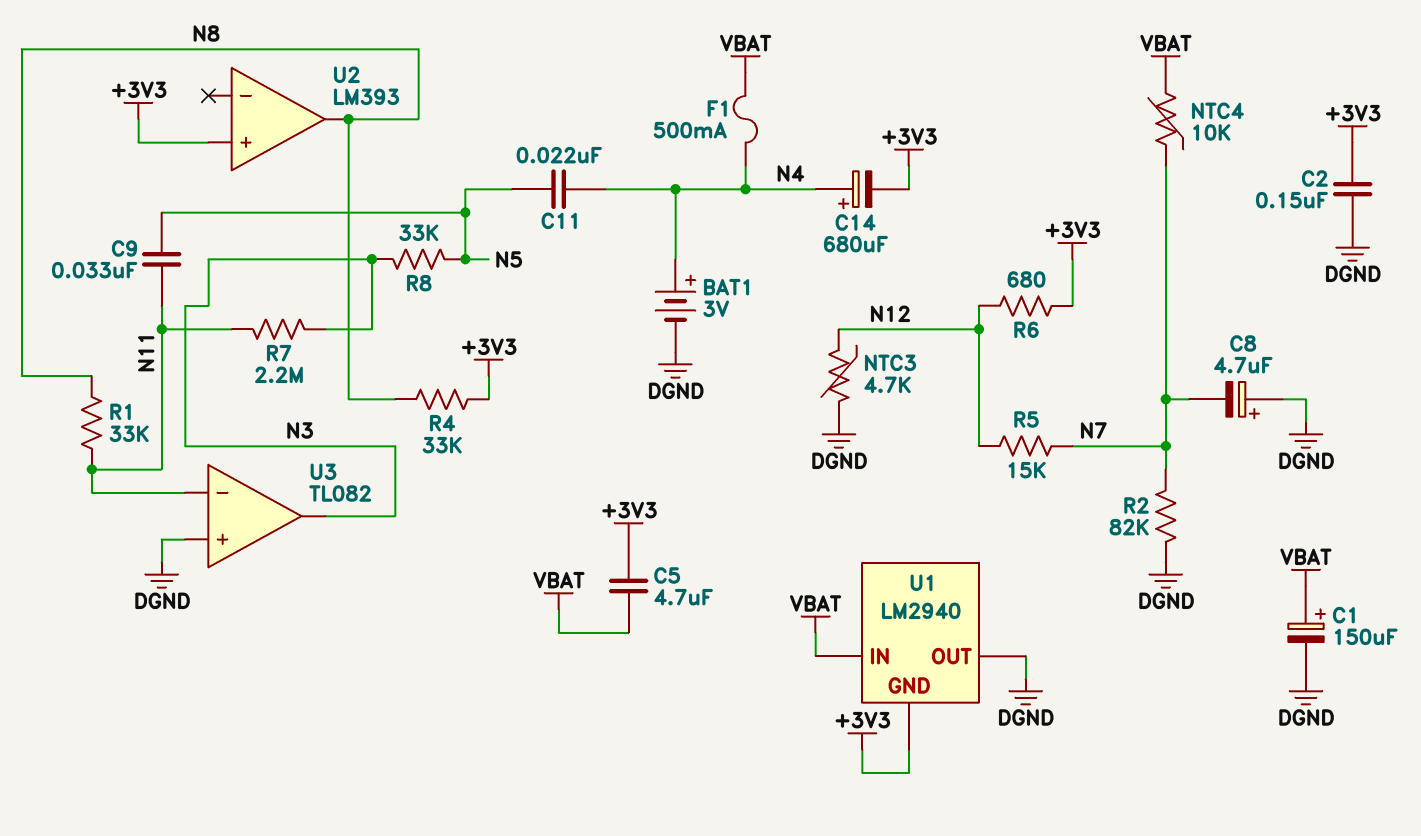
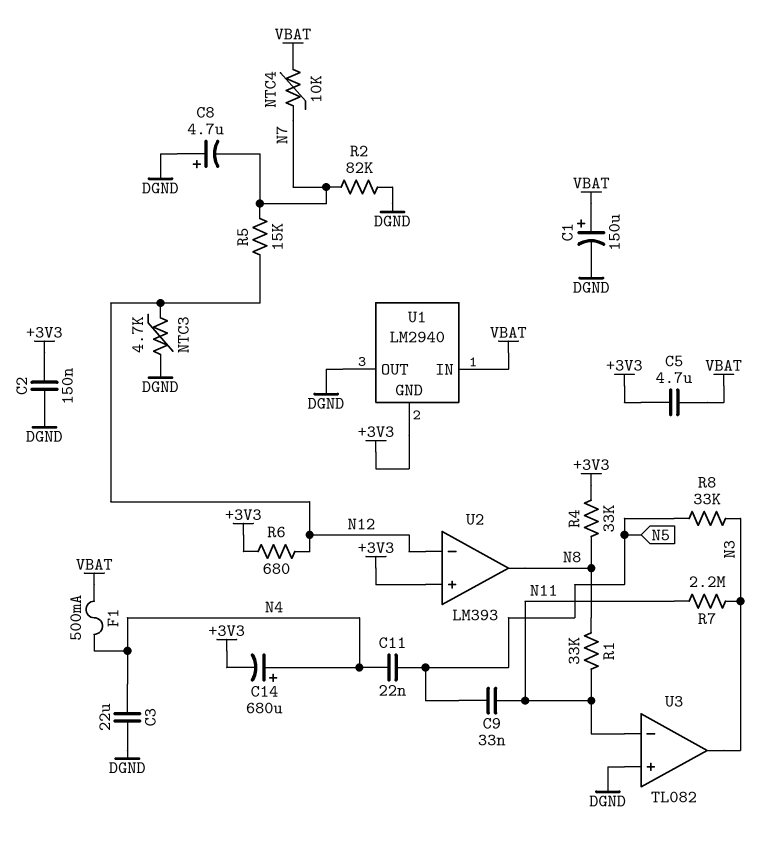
BAT1: 3V (plus N4, minus DGND) -> none
C3: none -> 22uF (DGND, N4)
U2 pin in-: none -> N12

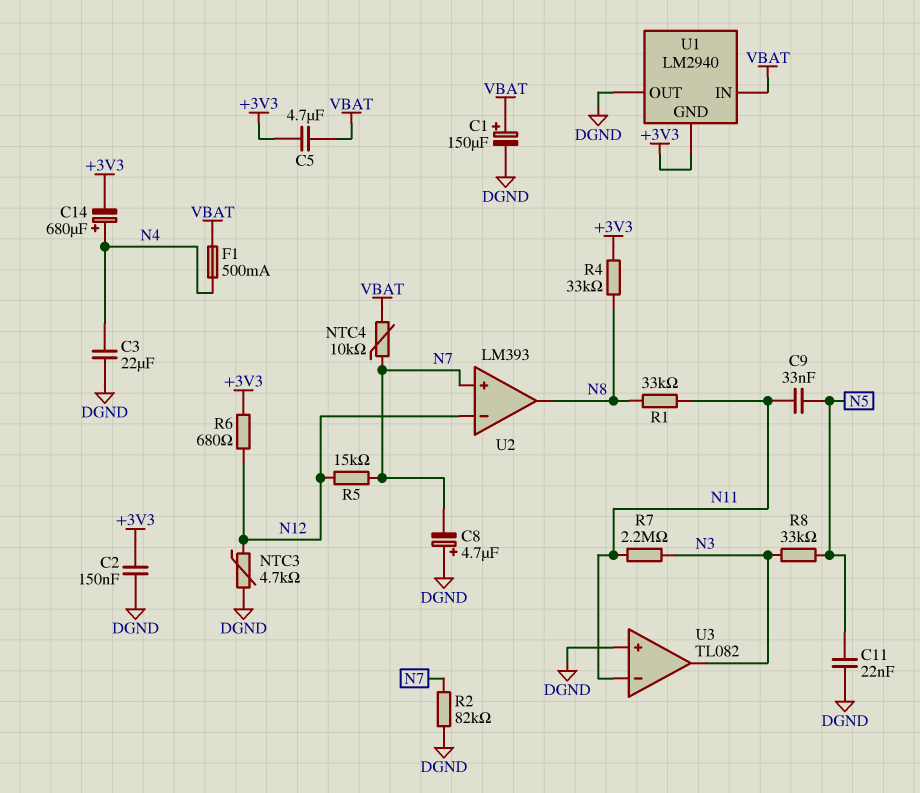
C11: 22nF (N4, N5) -> 22nF (DGND, N5)
U2 pin in+: +3V3 -> N7

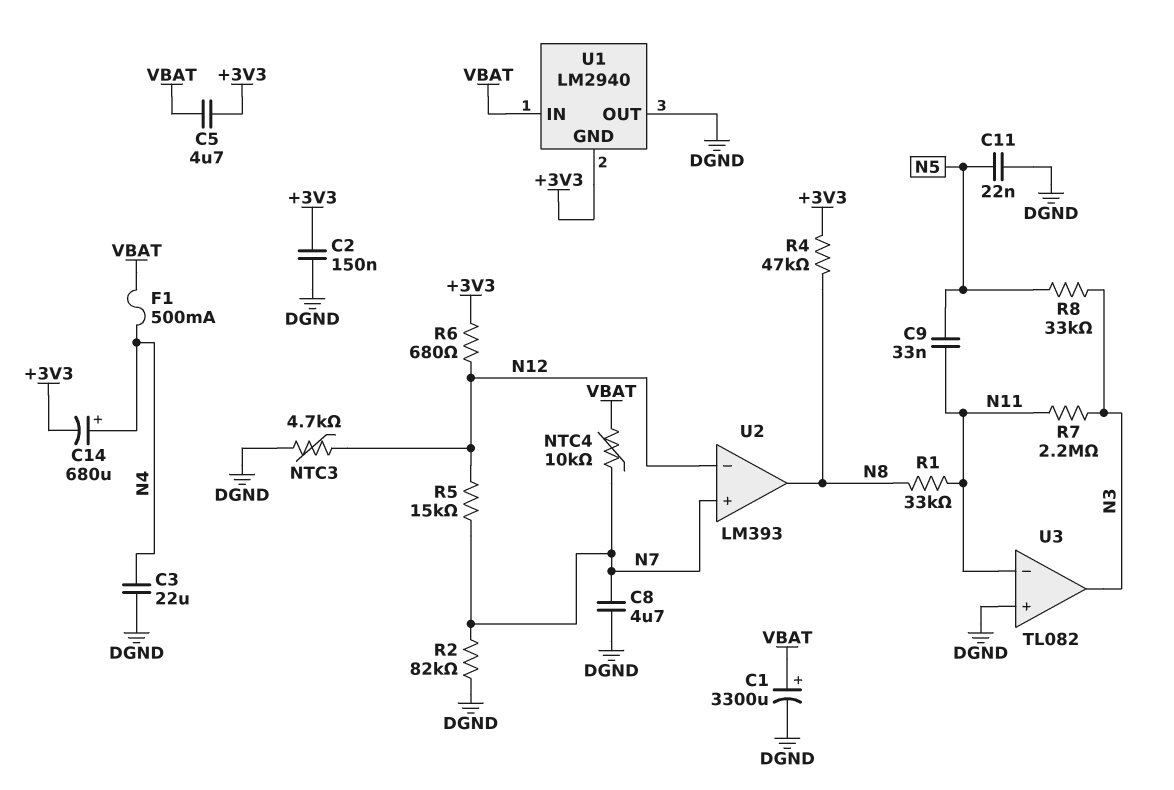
C1: 150uF (plus VBAT, minus DGND) -> 3300uF (plus VBAT, minus DGND)
C8: 4.7uF (plus DGND, minus N7) -> 4.7uF (DGND, N7)
R4: 33k (+3V3, N8) -> 47k (+3V3, N8)

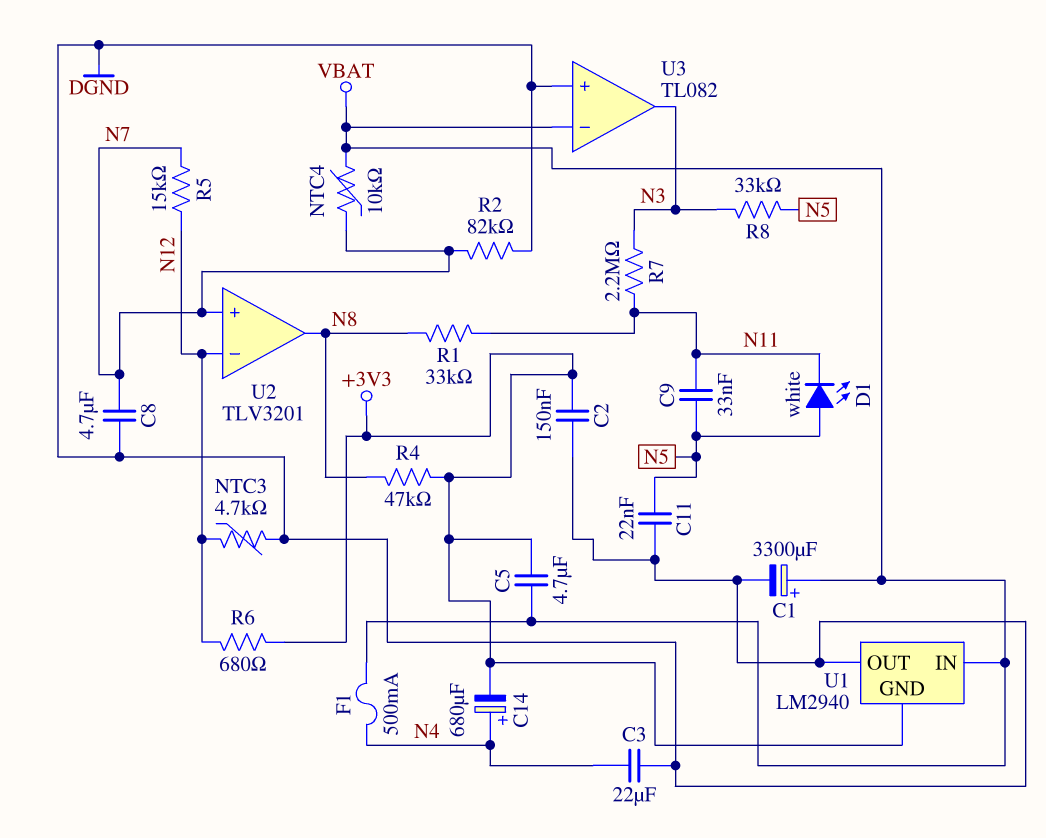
D1: none -> LED white (A N5, K N11)
U2: LM393 -> TLV3201
U3 pin in-: N11 -> VBAT

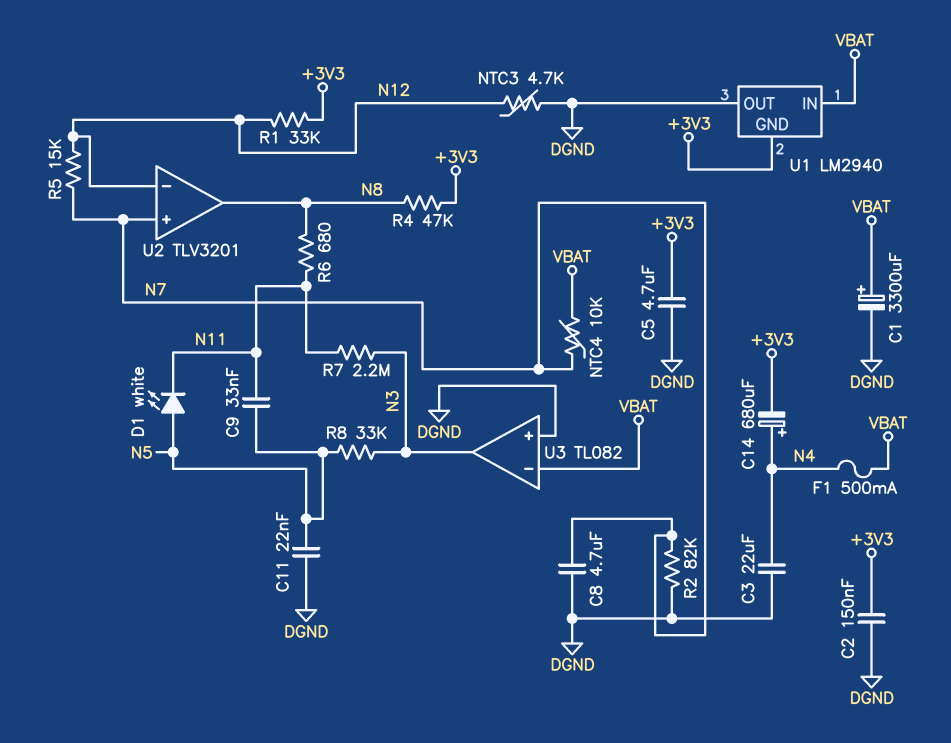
C5: 4.7uF (+3V3, VBAT) -> 4.7uF (+3V3, DGND)
R1: 33k (N8, N11) -> 33k (+3V3, N12)
R6: 680 (+3V3, N12) -> 680 (N8, N11)

